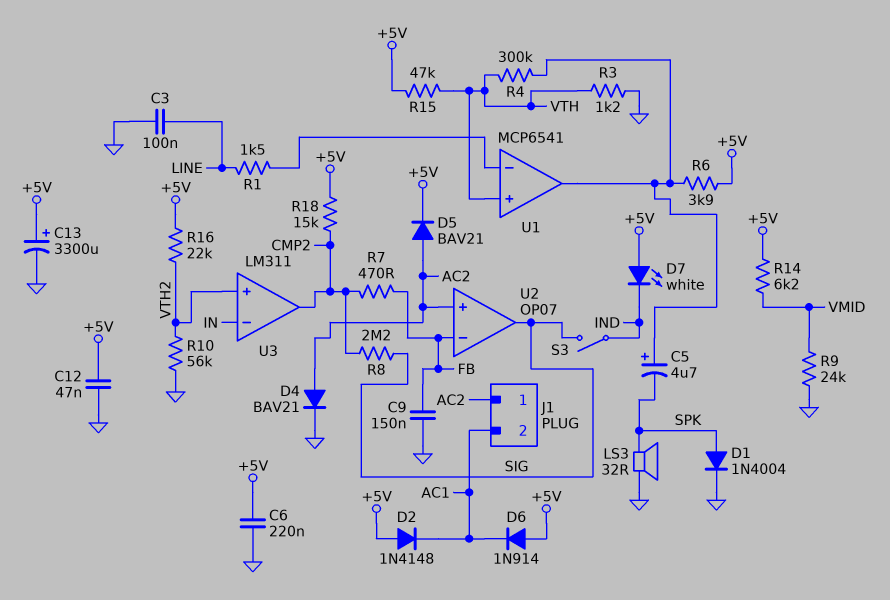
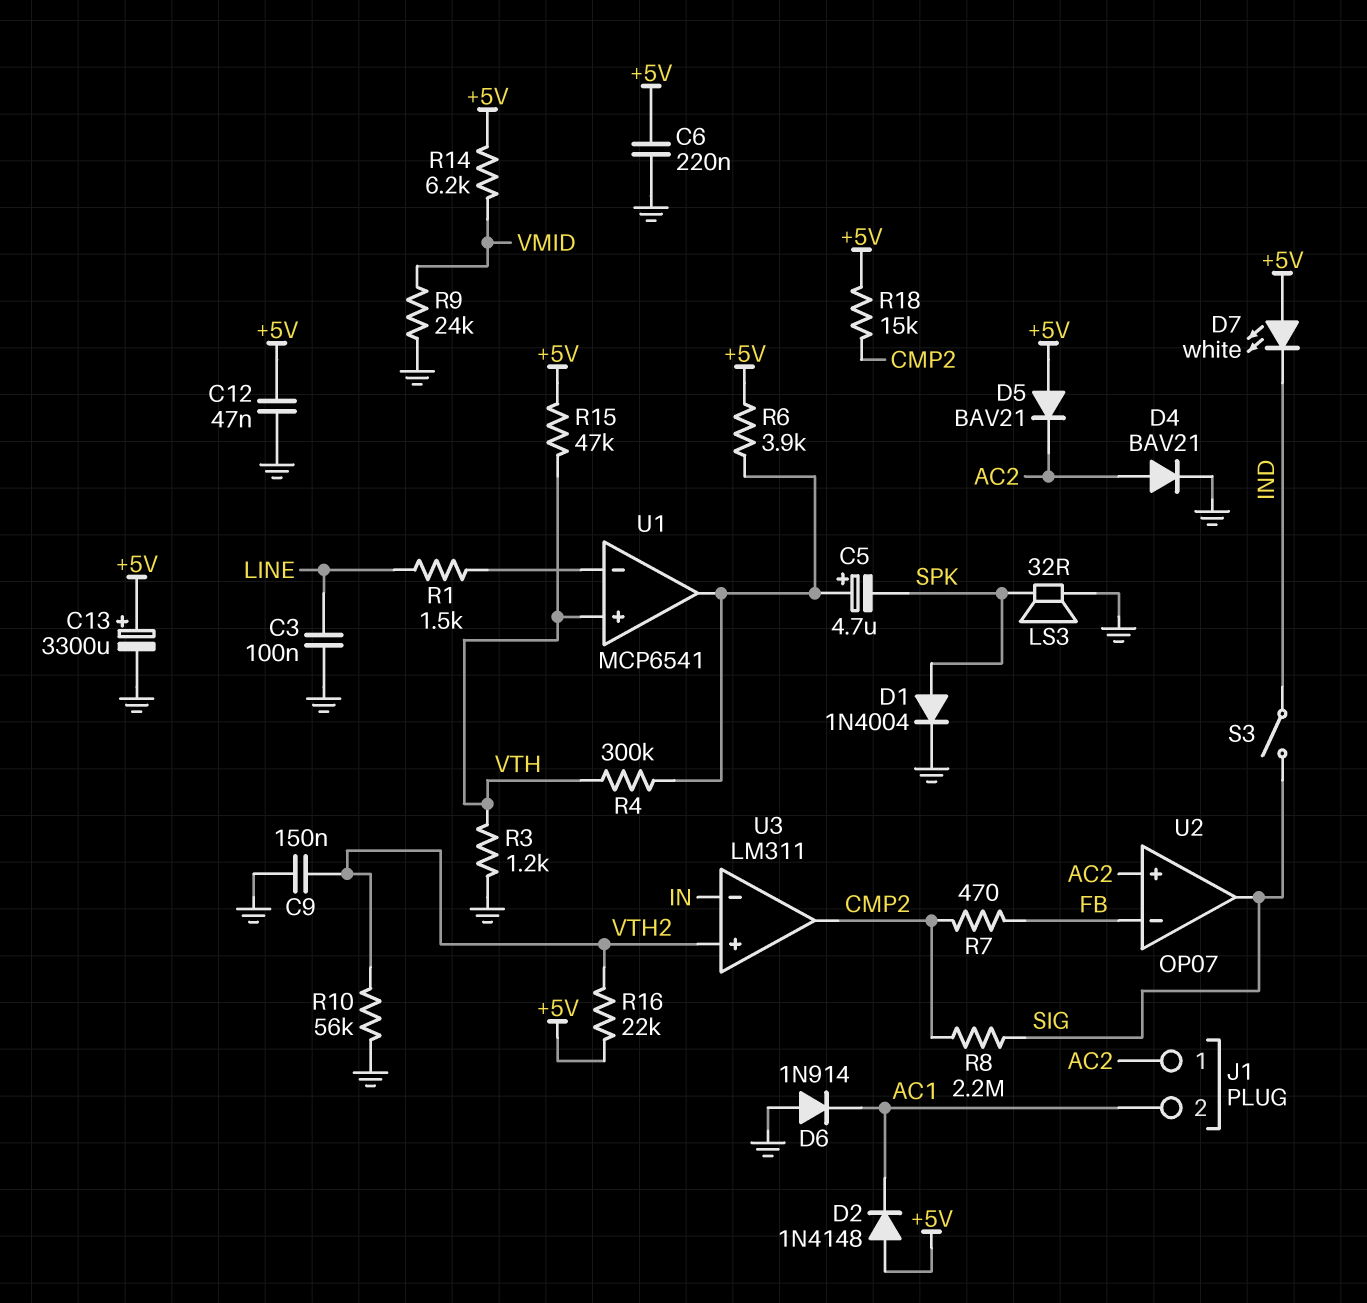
C9: 150nF (FB, GND) -> 150nF (GND, VTH2)
D5: diode BAV21 (A AC2, K +5V) -> diode BAV21 (A +5V, K AC2)
D6: diode 1N914 (A +5V, K AC1) -> diode 1N914 (A GND, K AC1)

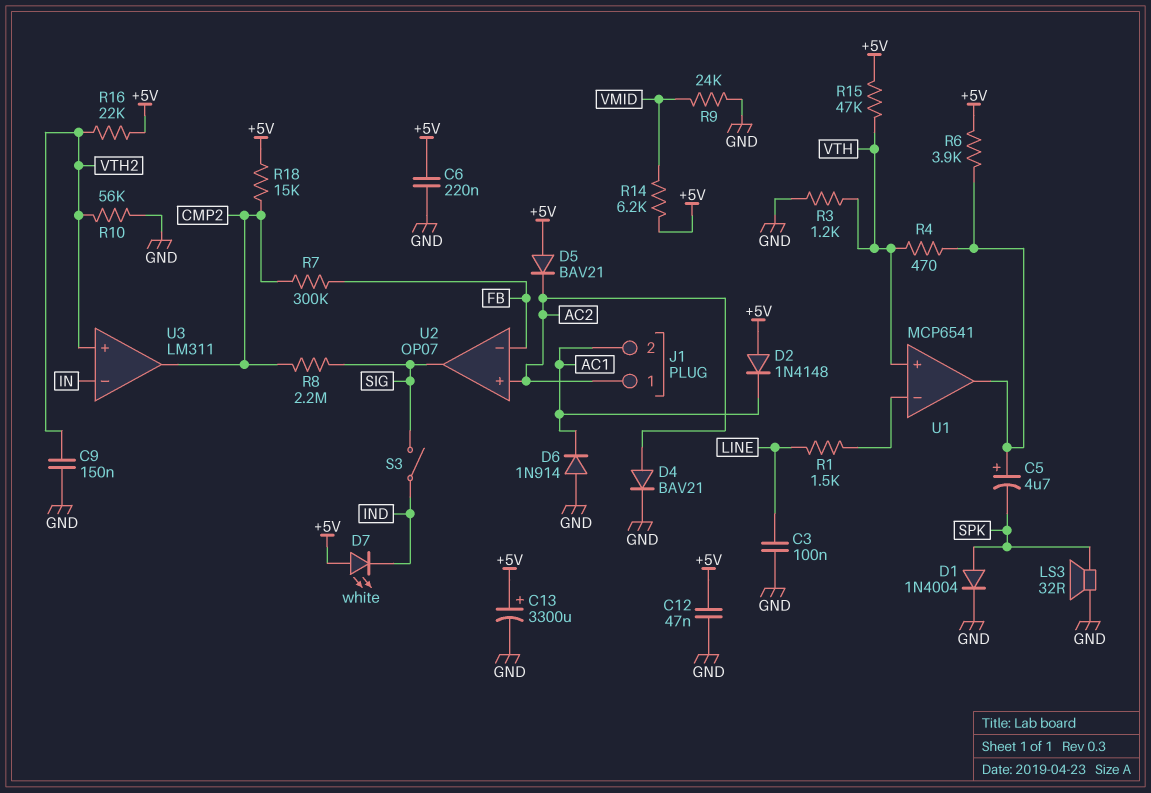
R4: 300k (U1/out, VTH) -> 470 (U1/out, VTH)
R7: 470 (CMP2, FB) -> 300k (CMP2, FB)

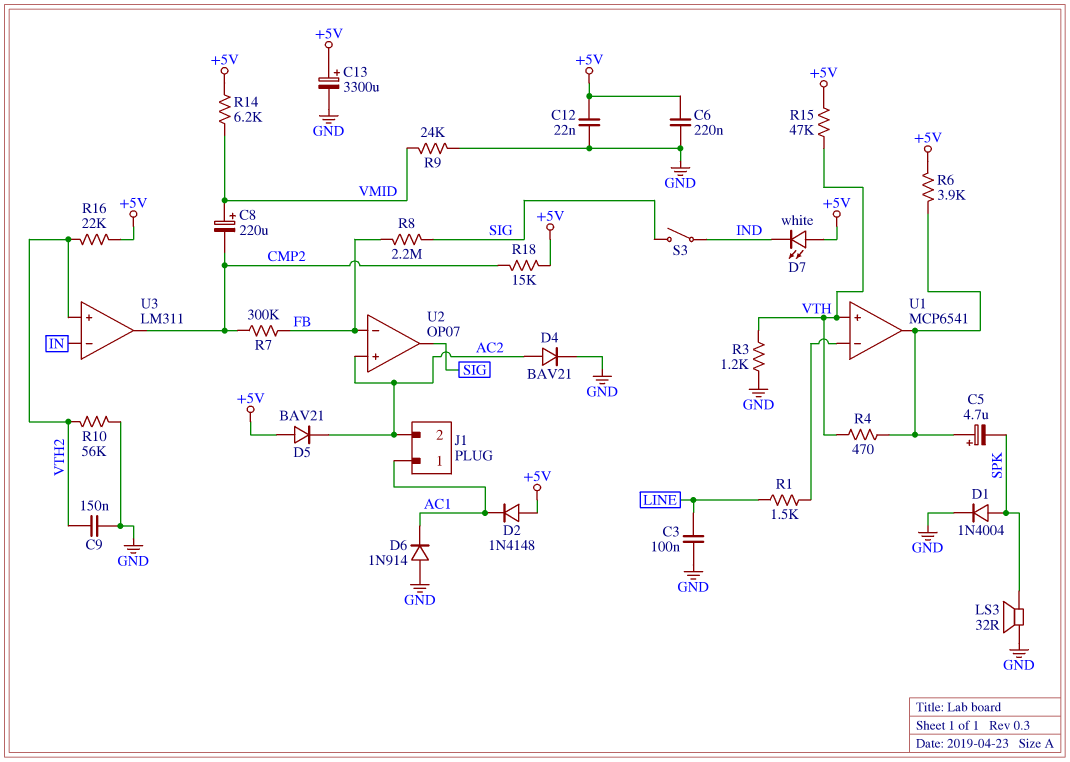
C8: none -> 220uF (plus VMID, minus CMP2)
C12: 47nF (+5V, GND) -> 22nF (+5V, GND)
J1 pin 1: AC2 -> AC1
J1 pin 2: AC1 -> AC2
R8: 2.2M (CMP2, SIG) -> 2.2M (FB, SIG)

